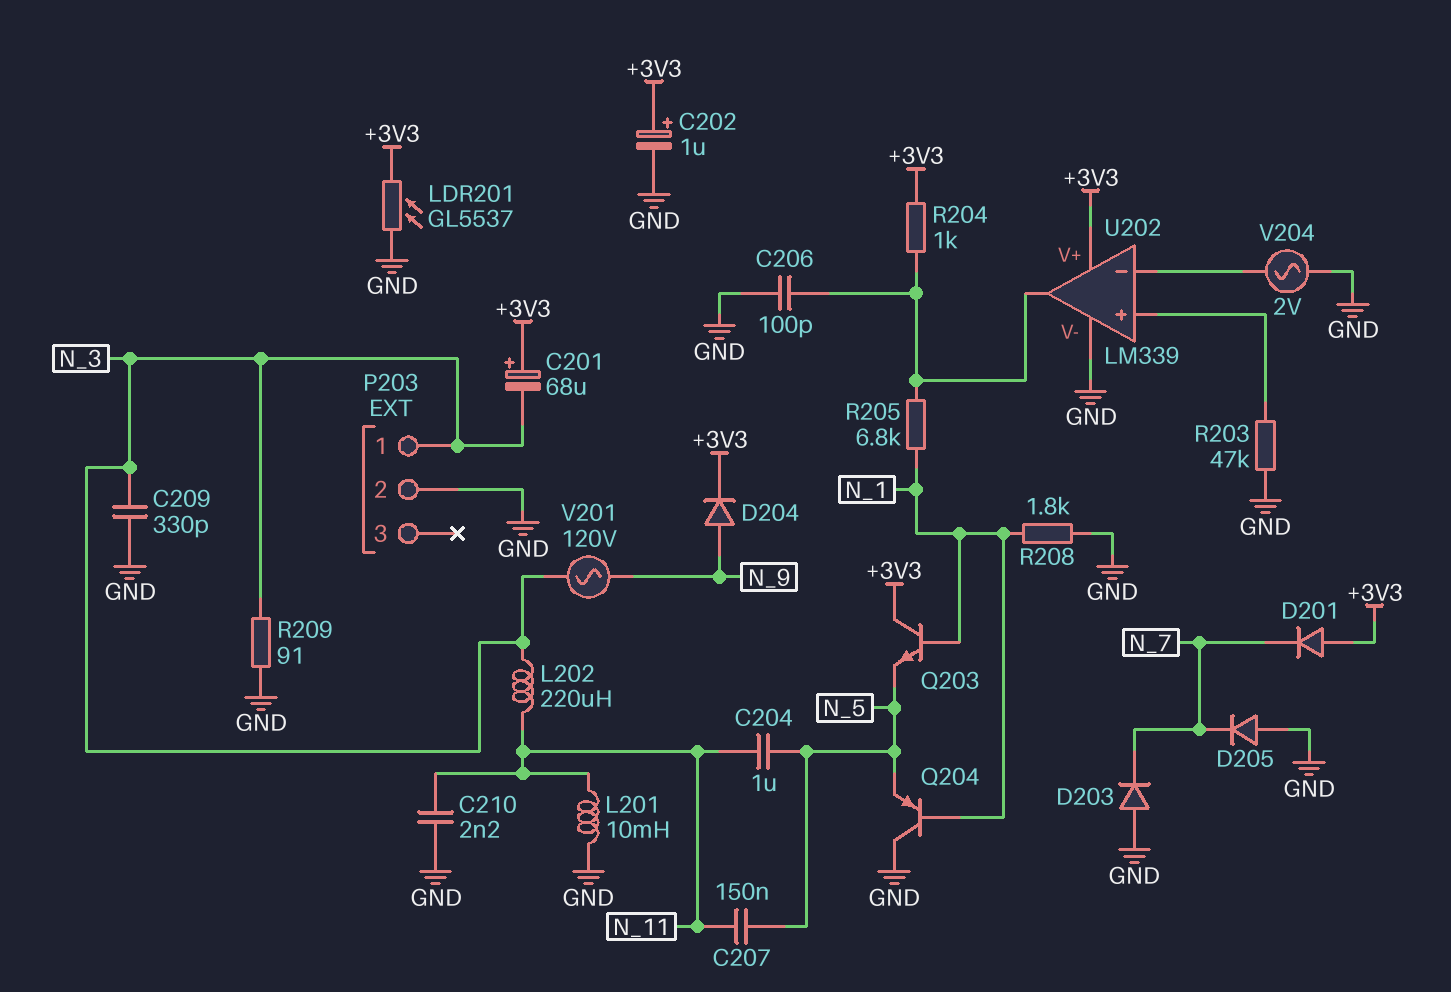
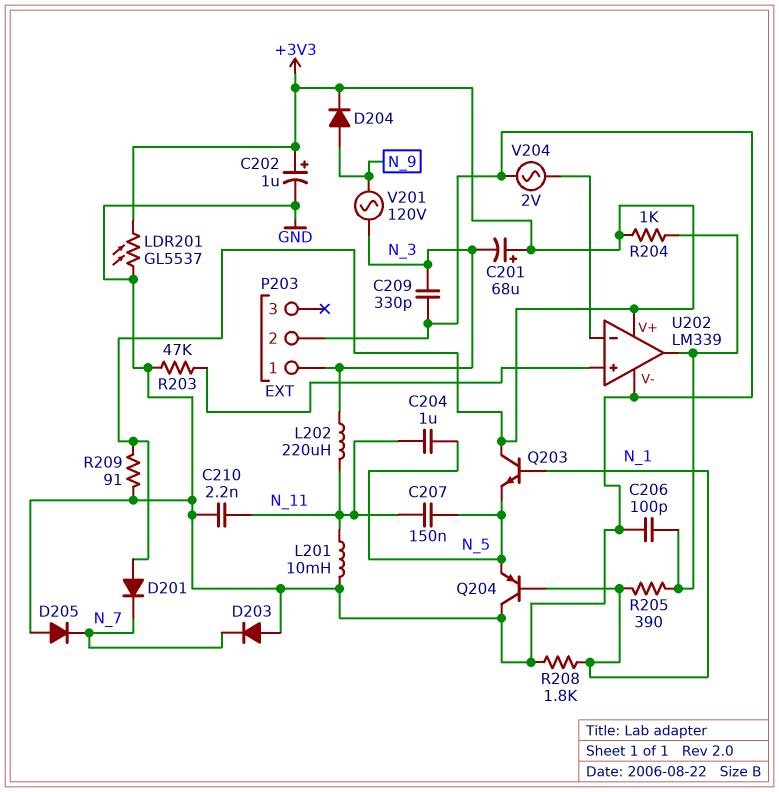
R205: 6.8k (N_1, U202/out) -> 390 (N_1, U202/out)
R209: 91 (GND, N_3) -> 91 (+3V3, GND)

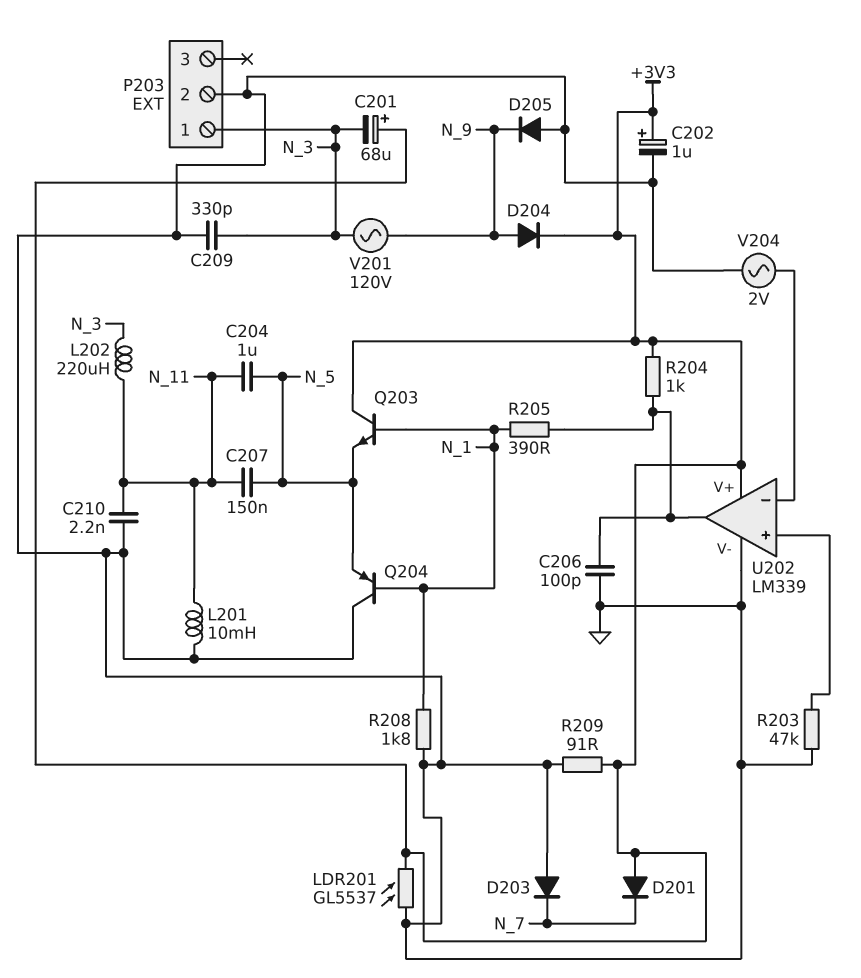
D205: diode (A GND, K N_7) -> diode (A GND, K N_9)

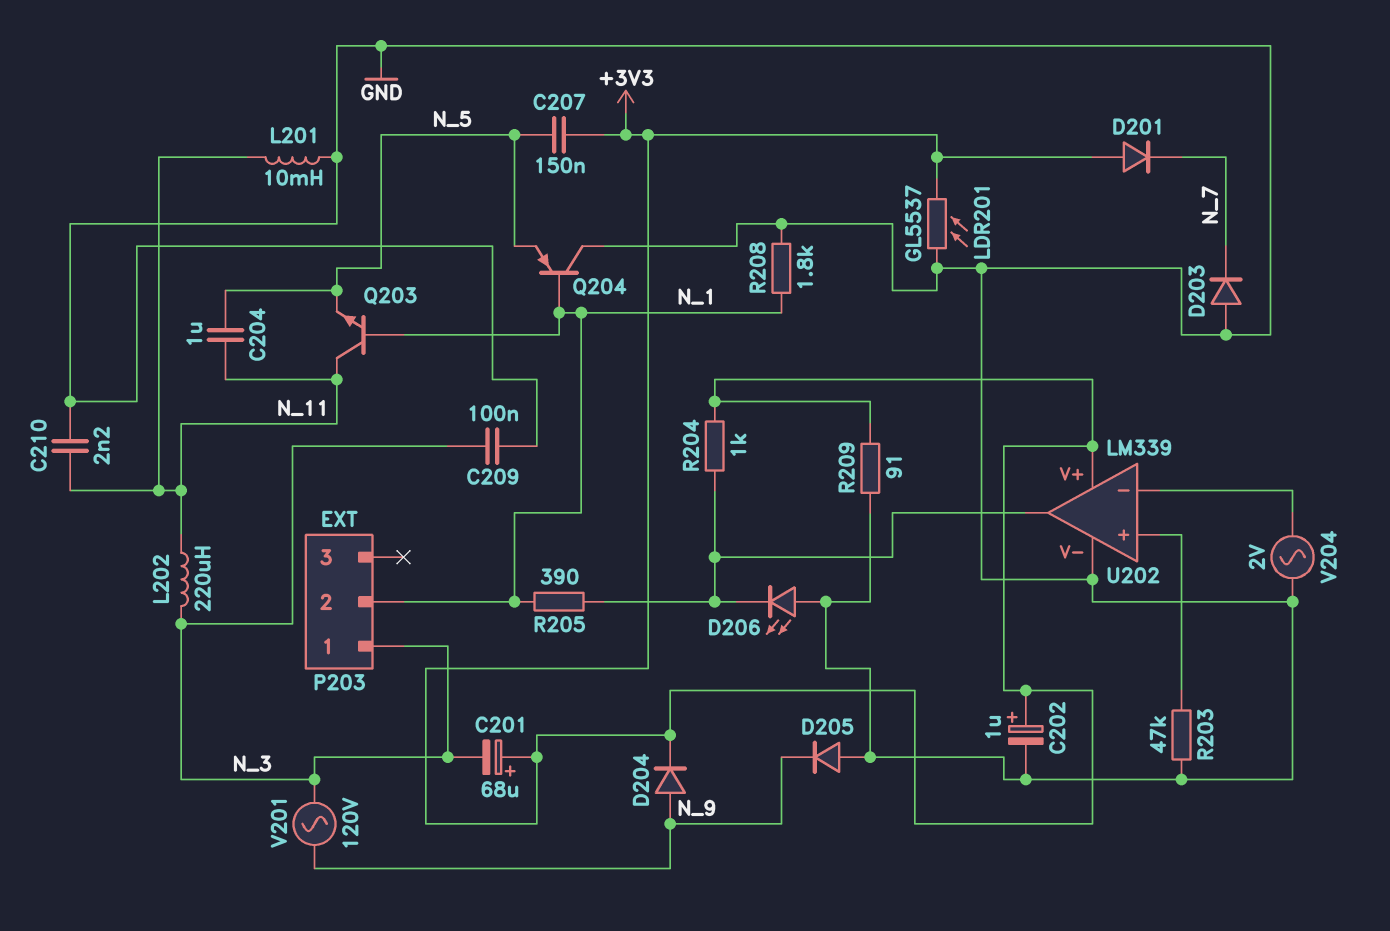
C206: 100pF (GND, U202/out) -> none
C207: 150nF (N_5, N_11) -> 150nF (+3V3, N_5)
C209: 330pF (GND, N_3) -> 100nF (GND, N_3)
D206: none -> LED (A GND, K U202/out)
P203 pin 2: GND -> N_1
Q203: NPN (B N_1, C +3V3, E N_5) -> NPN (B N_1, C N_11, E N_5)

